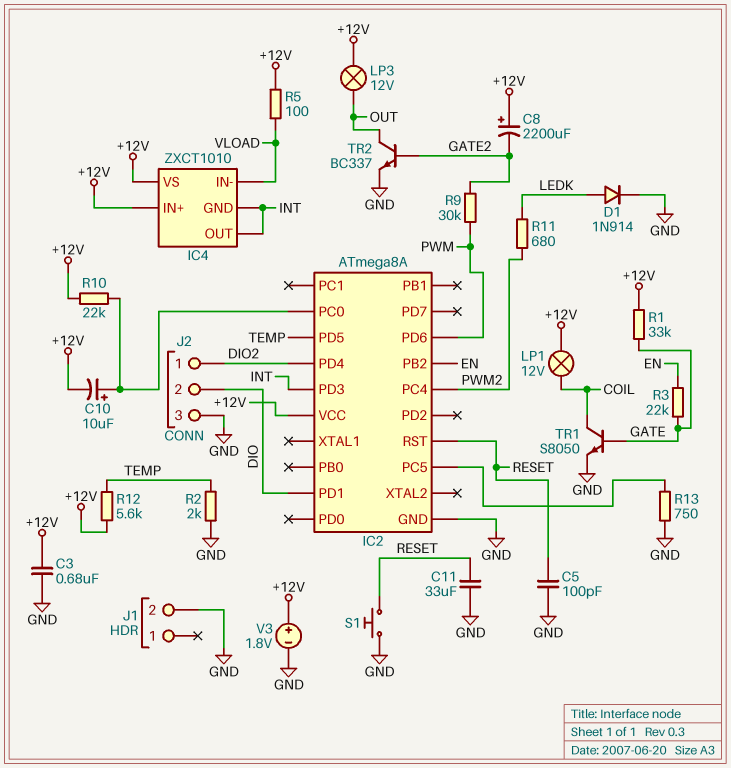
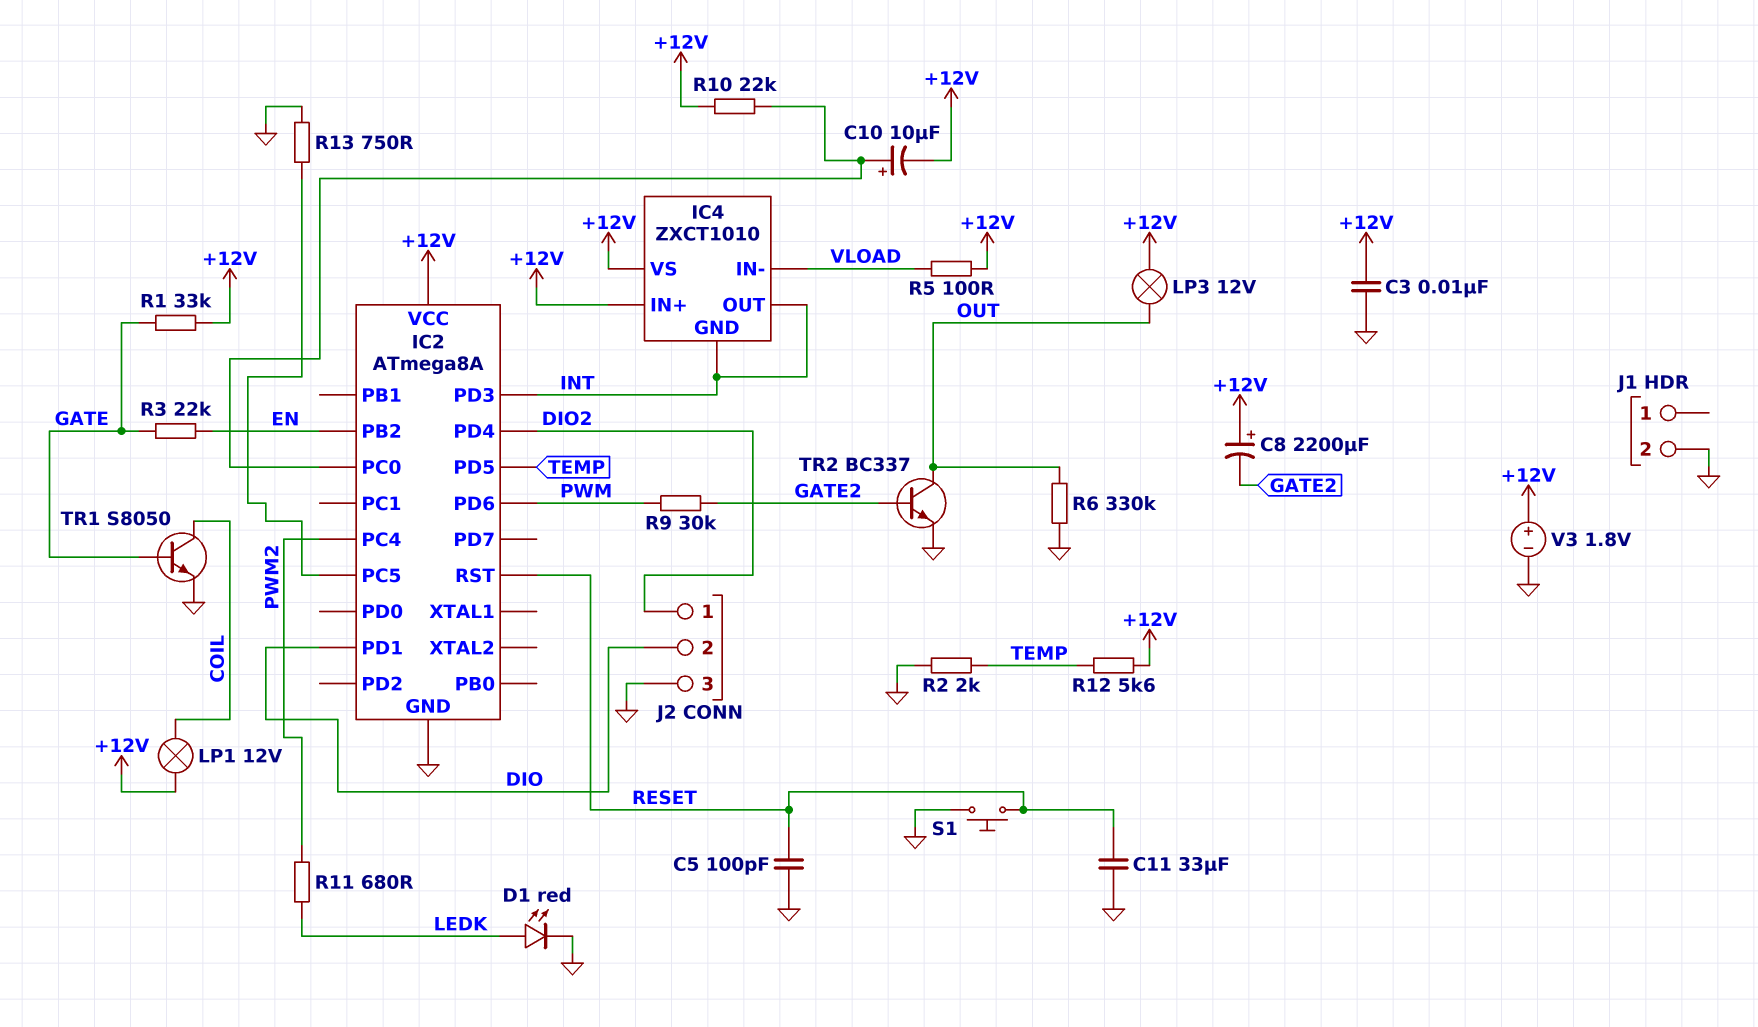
C3: 680nF (+12V, GND) -> 10nF (+12V, GND)
D1: diode 1N914 (A LEDK, K GND) -> LED red (A LEDK, K GND)
R6: none -> 330k (GND, OUT)

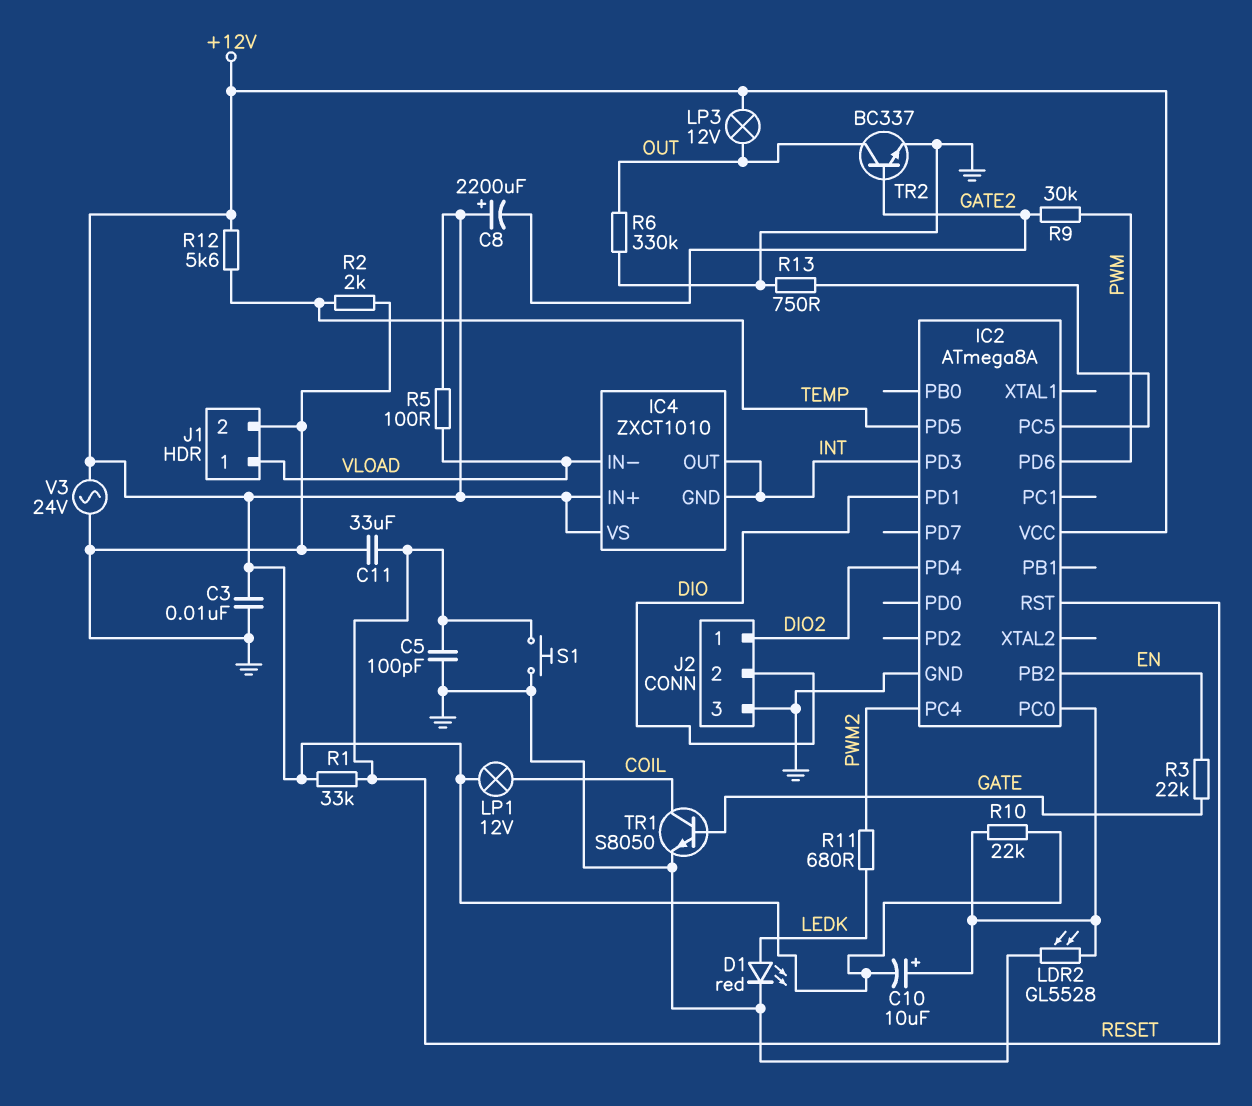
J1 pin 1: none -> VLOAD
LDR2: none -> GL5528 (GND, IC2/PC0)
R1: 33k (+12V, GATE) -> 33k (+12V, RESET)
V3: 1.8V (plus +12V, minus GND) -> AC 24V (+12V, GND)

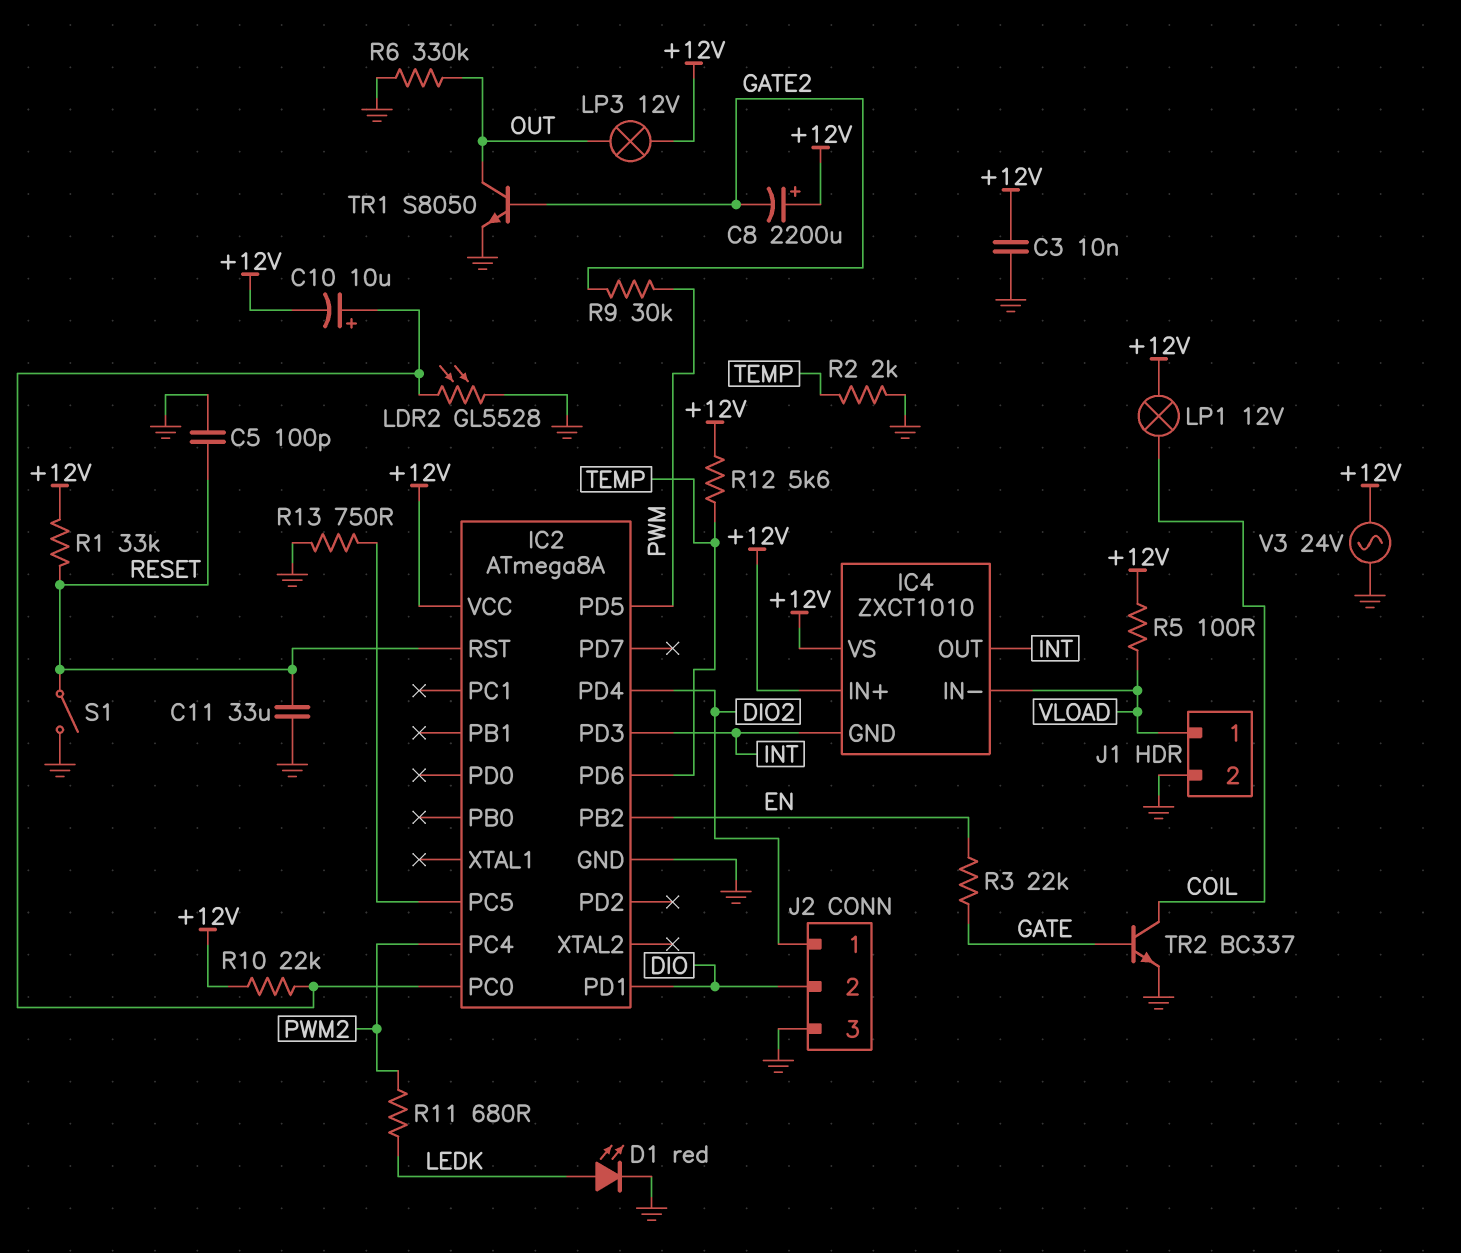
IC2 pin PD5: TEMP -> PWM
IC2 pin PD6: PWM -> TEMP
S1: button (GND, RESET) -> switch (GND, RESET)
TR1: NPN S8050 (B GATE, C COIL, E GND) -> NPN S8050 (B GATE2, C OUT, E GND)
TR2: NPN BC337 (B GATE2, C OUT, E GND) -> NPN BC337 (B GATE, C COIL, E GND)

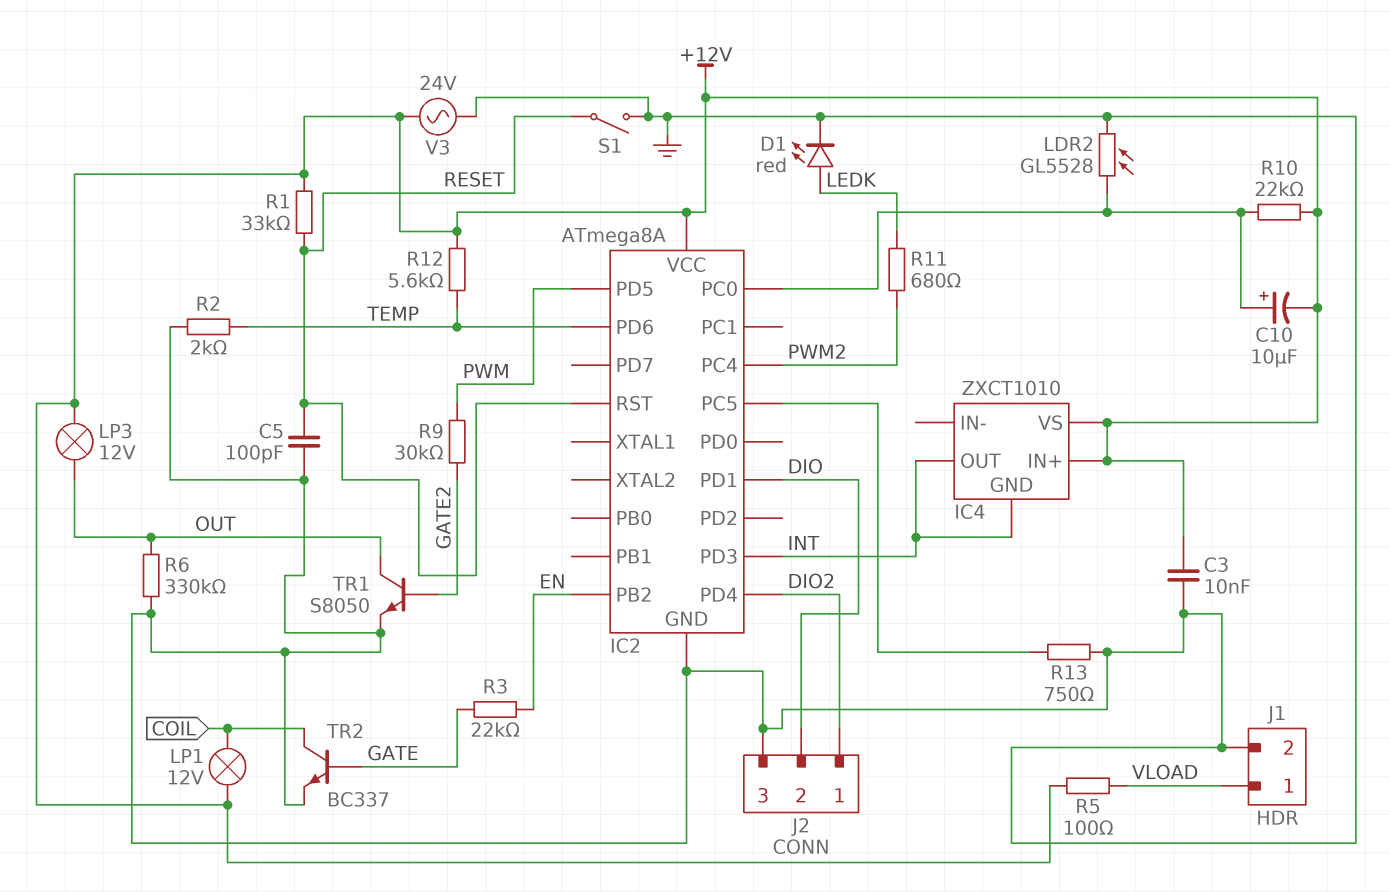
C8: 2200uF (plus +12V, minus GATE2) -> none
C11: 33uF (GND, RESET) -> none
IC4 pin IN-: VLOAD -> none

